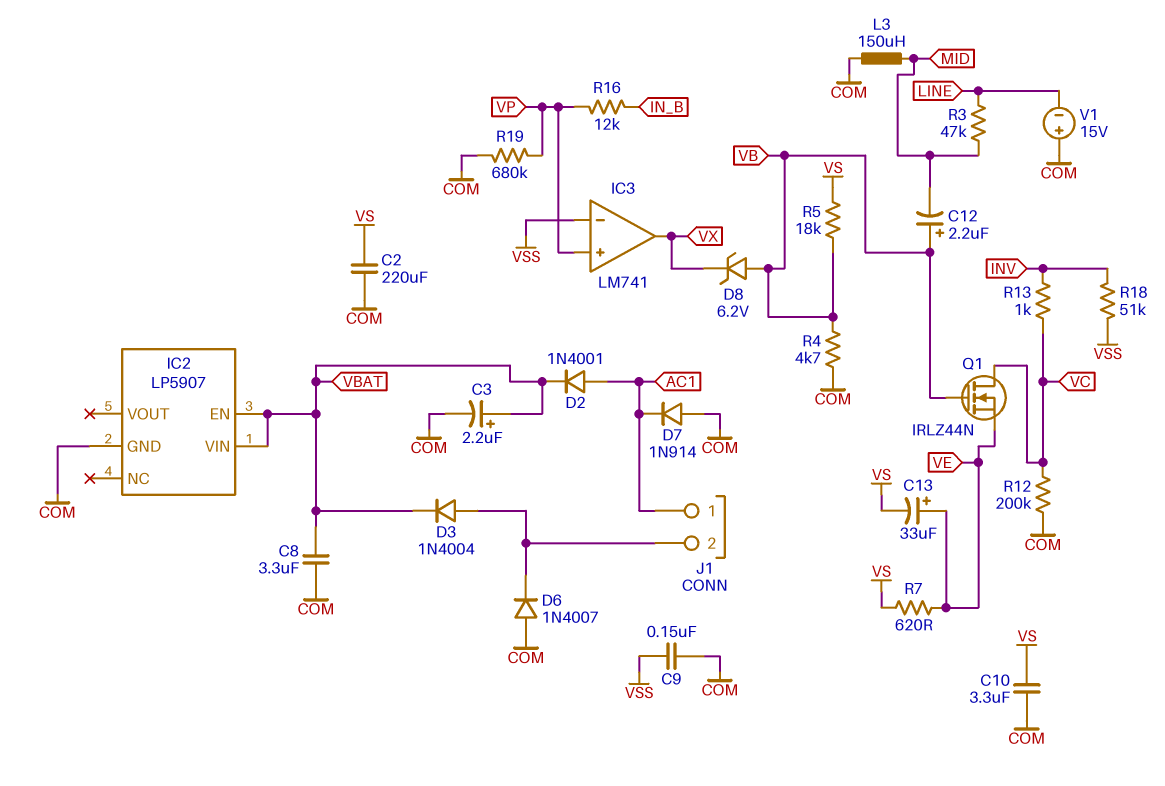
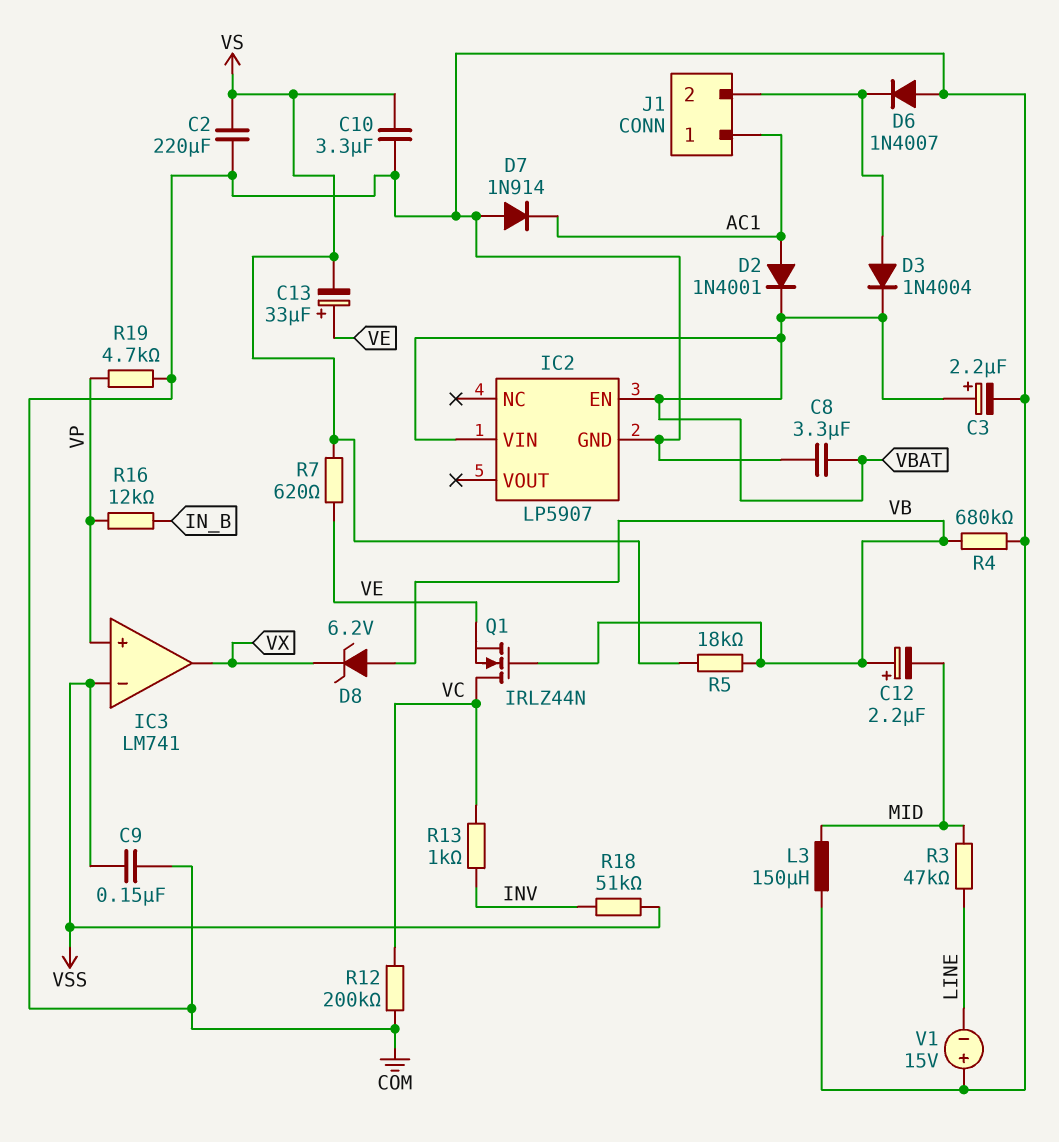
R4: 4.7k (COM, VB) -> 680k (COM, VB)
R19: 680k (COM, VP) -> 4.7k (COM, VP)

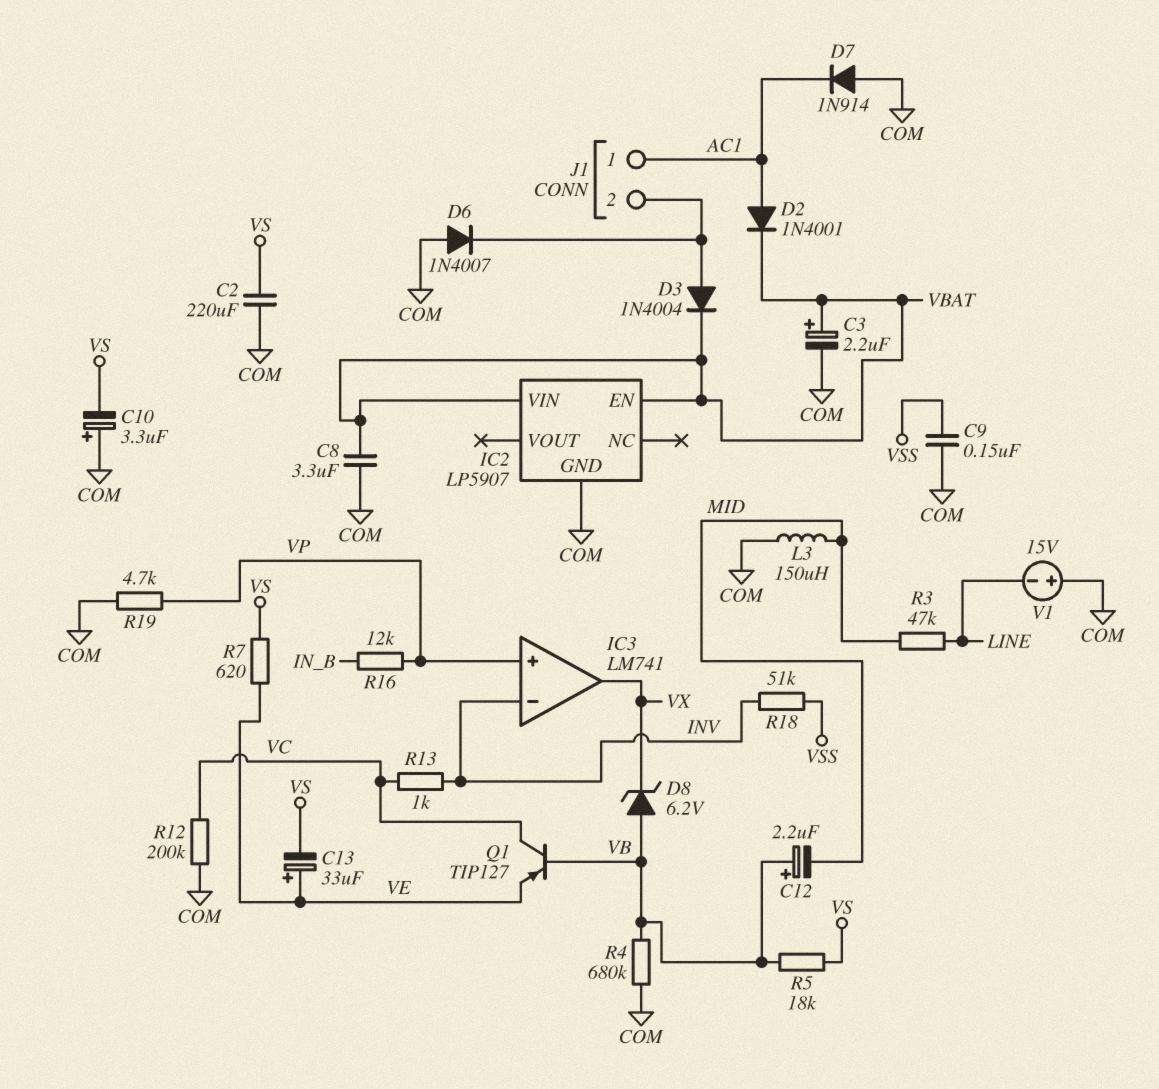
C10: 3.3uF (COM, VS) -> 3.3uF (plus COM, minus VS)
IC3 pin in-: VSS -> INV
Q1: NMOS IRLZ44N (G VB, D VC, S VE) -> PNP TIP127 (B VB, C VC, E VE)

